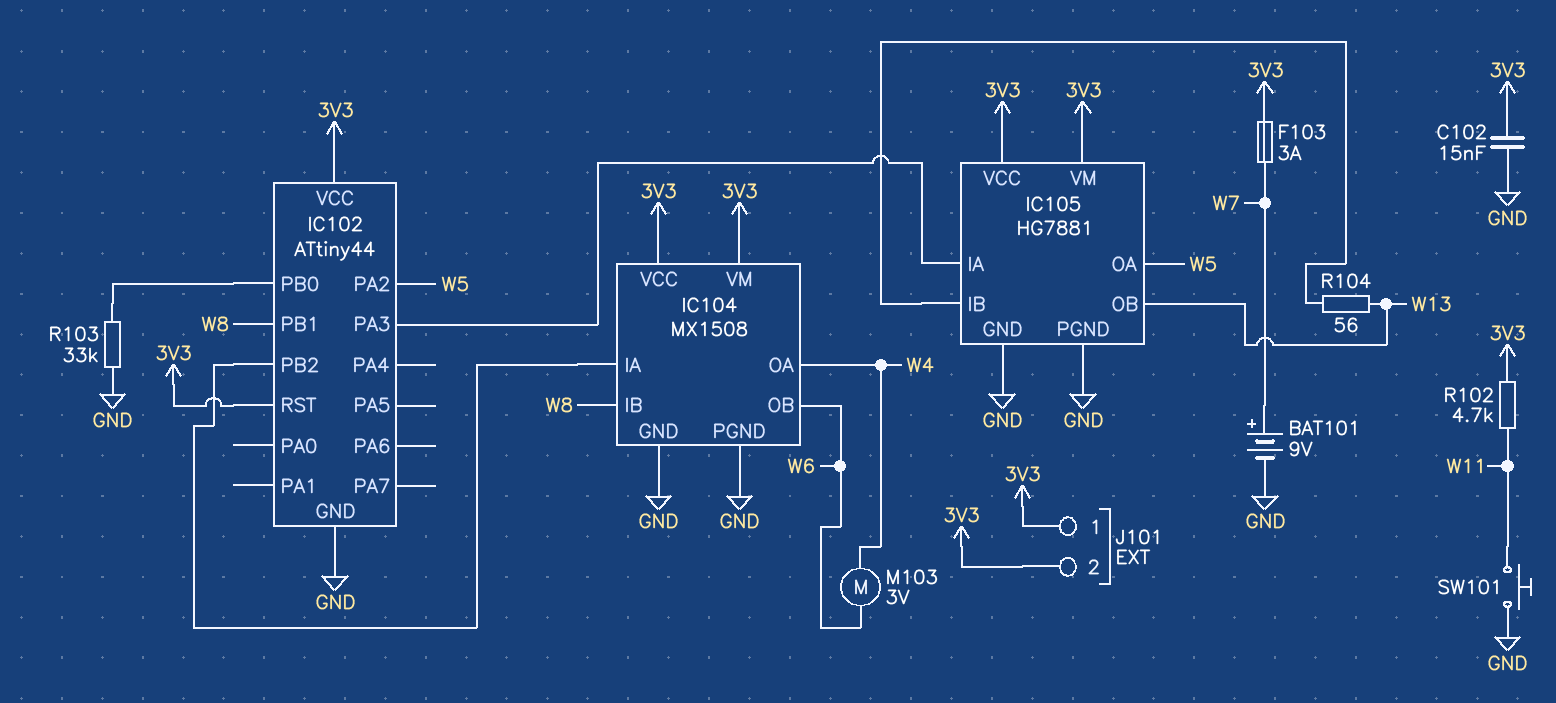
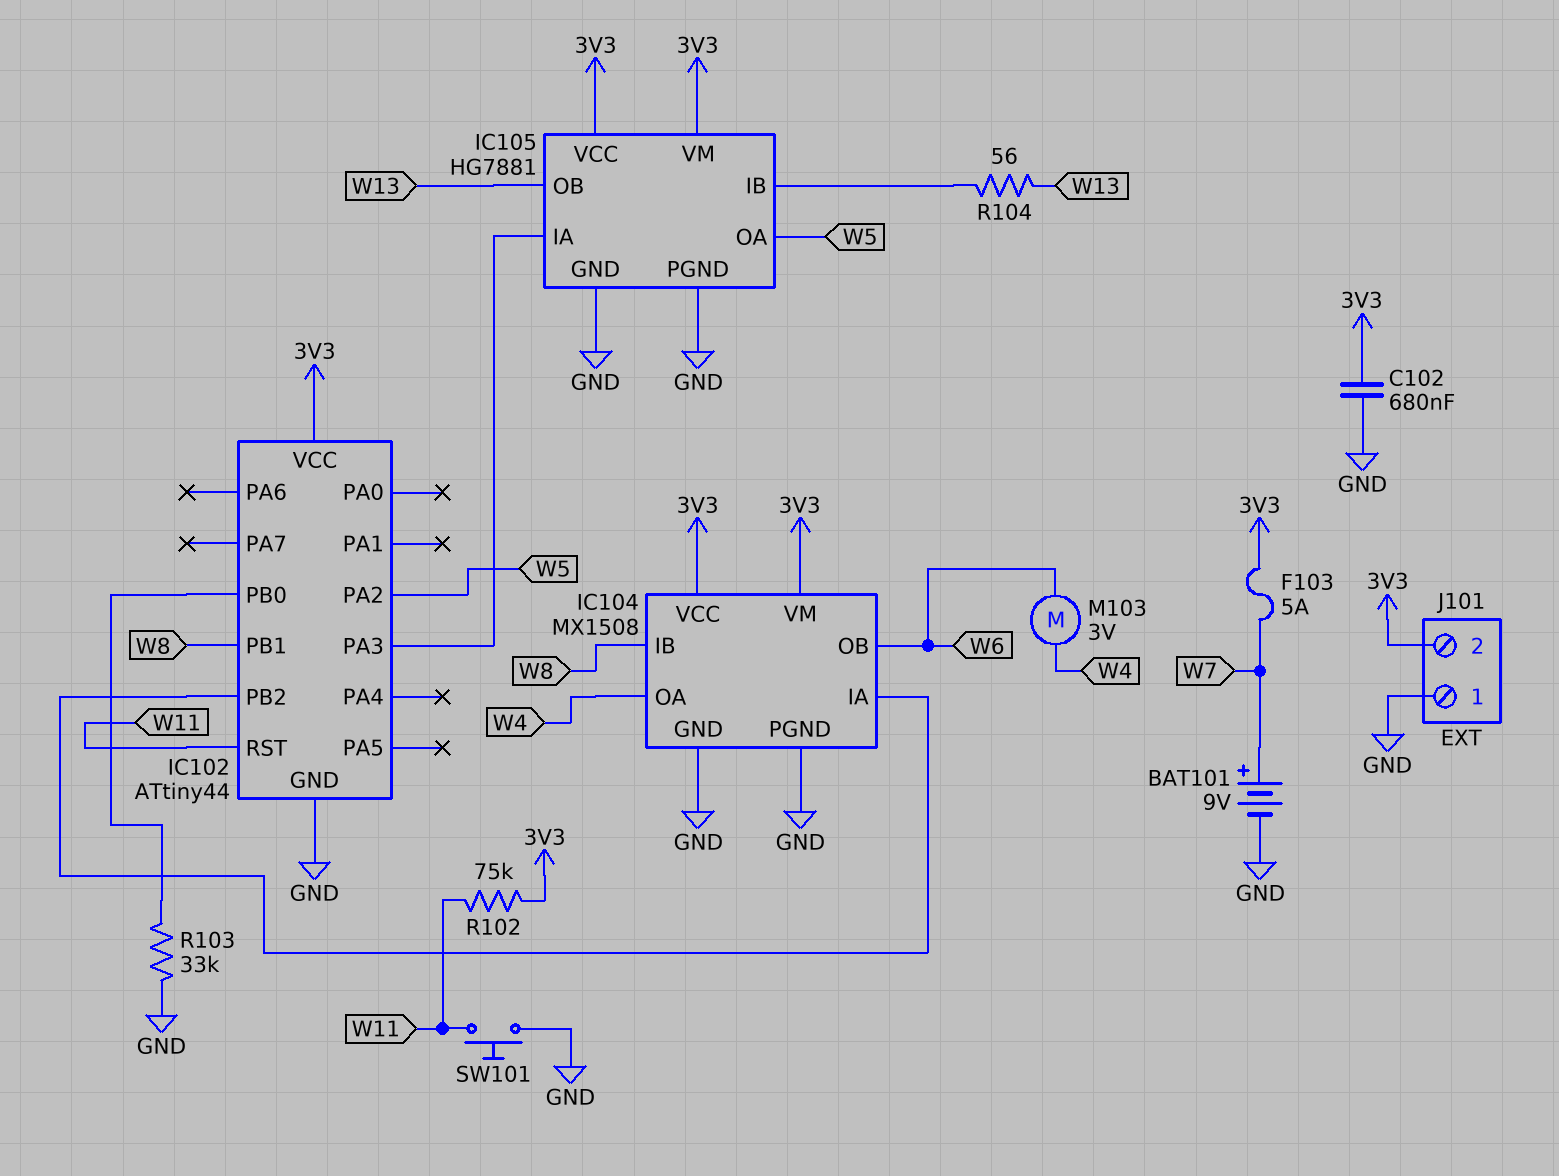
C102: 15nF (3V3, GND) -> 680nF (3V3, GND)
F103: 3A (3V3, W7) -> 5A (3V3, W7)
IC102 pin RST: 3V3 -> W11
J101 pin 1: 3V3 -> GND
R102: 4.7k (3V3, W11) -> 75k (3V3, W11)

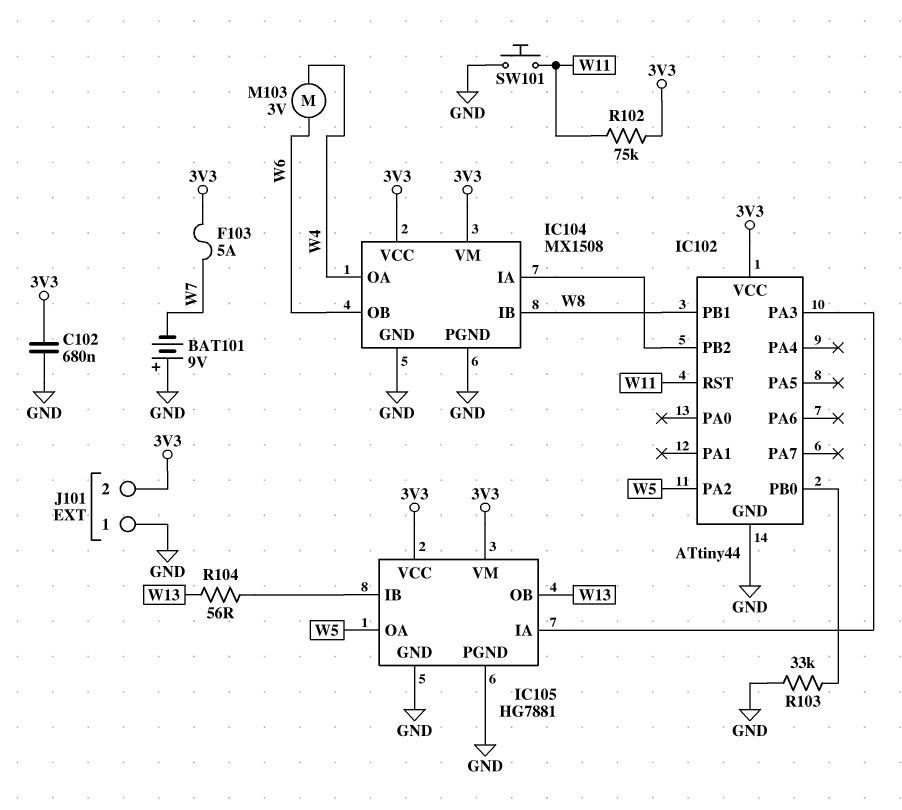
BAT101: 9V (plus W7, minus GND) -> 9V (plus GND, minus W7)

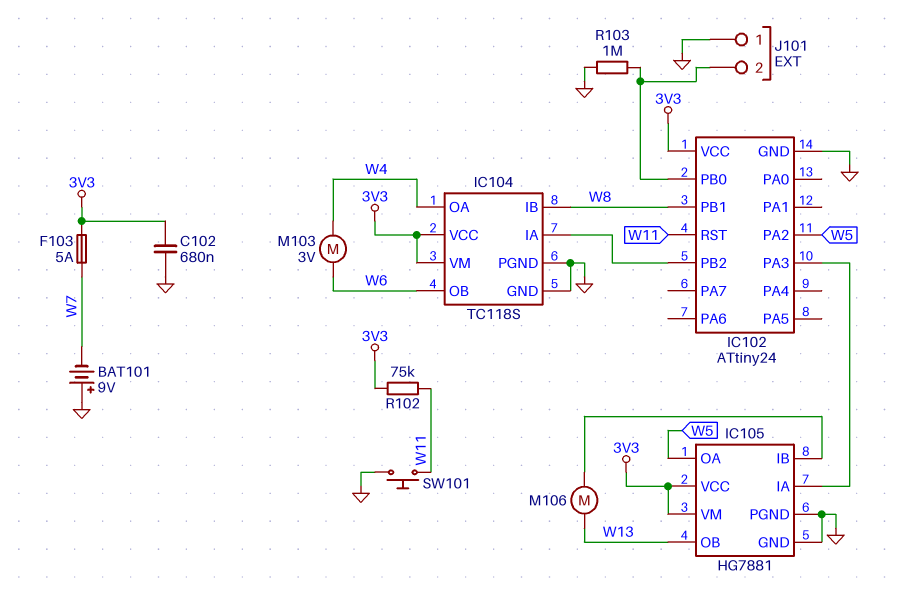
IC102: ATtiny44 -> ATtiny24
IC104: MX1508 -> TC118S
J101 pin 2: 3V3 -> IC102/PB0
M106: none -> motor (IC105/IB, W13)
R103: 33k (GND, IC102/PB0) -> 1M (GND, IC102/PB0)
R104: 56 (IC105/IB, W13) -> none

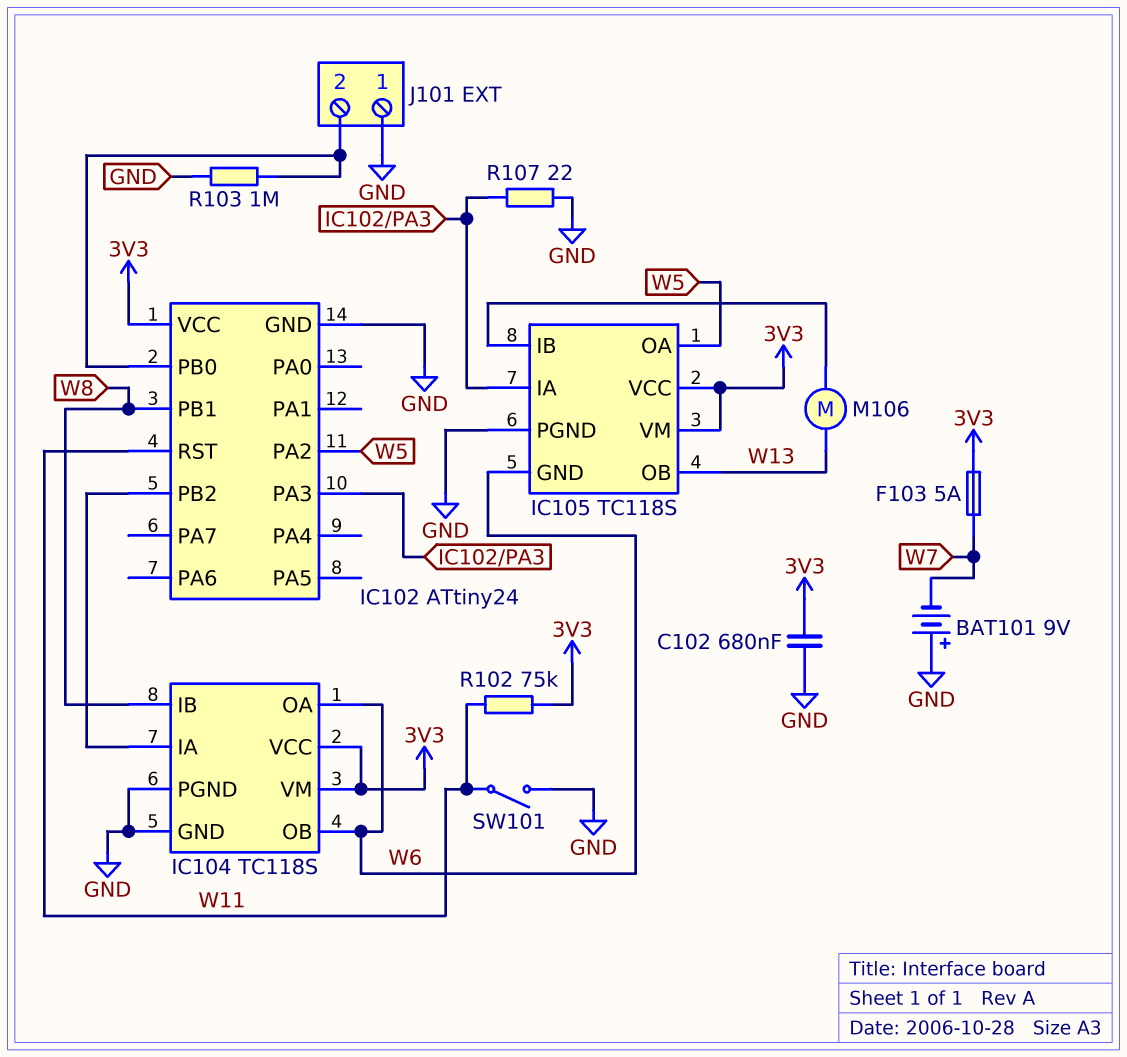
IC104 pin OA: W4 -> W6
IC105: HG7881 -> TC118S
IC105 pin GND: GND -> W6
M103: motor 3V (W4, W6) -> none
R107: none -> 22 (GND, IC102/PA3)
SW101: button (GND, W11) -> switch (GND, W11)

